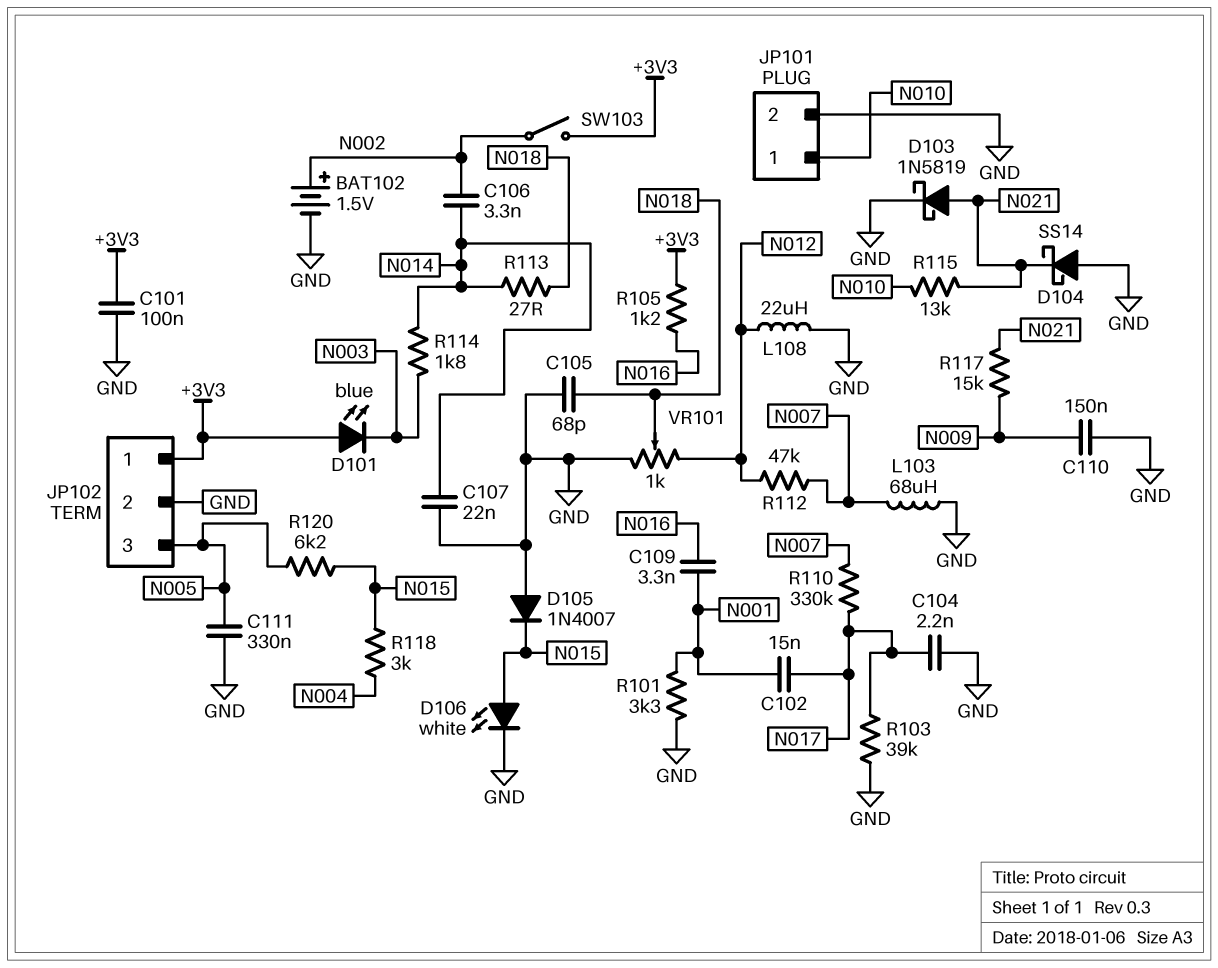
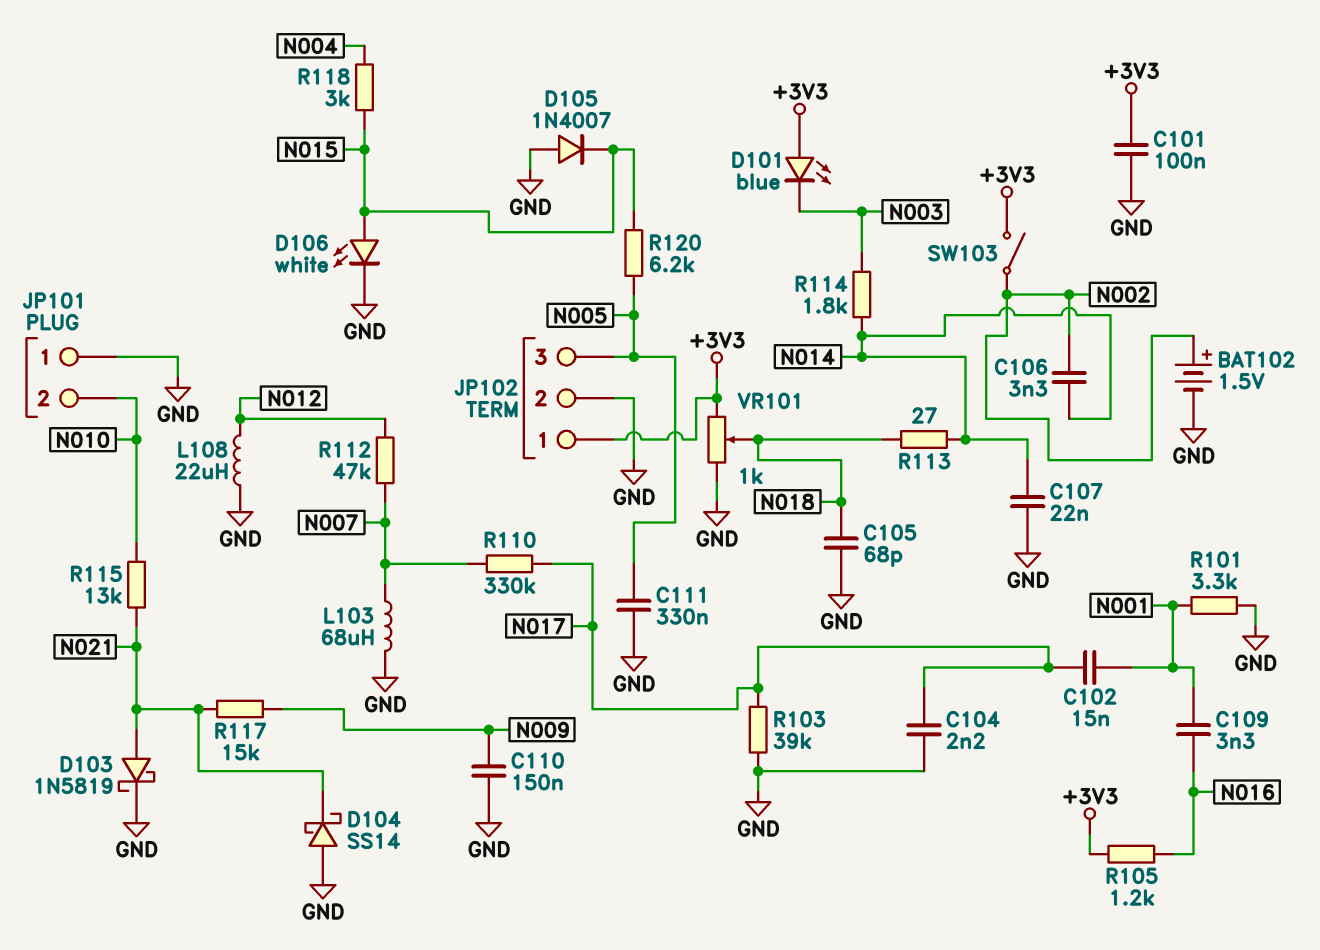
JP101 pin 1: N010 -> GND
JP101 pin 2: GND -> N010
VR101: 1k (GND, N012, wiper N018) -> 1k (+3V3, GND, wiper N018)

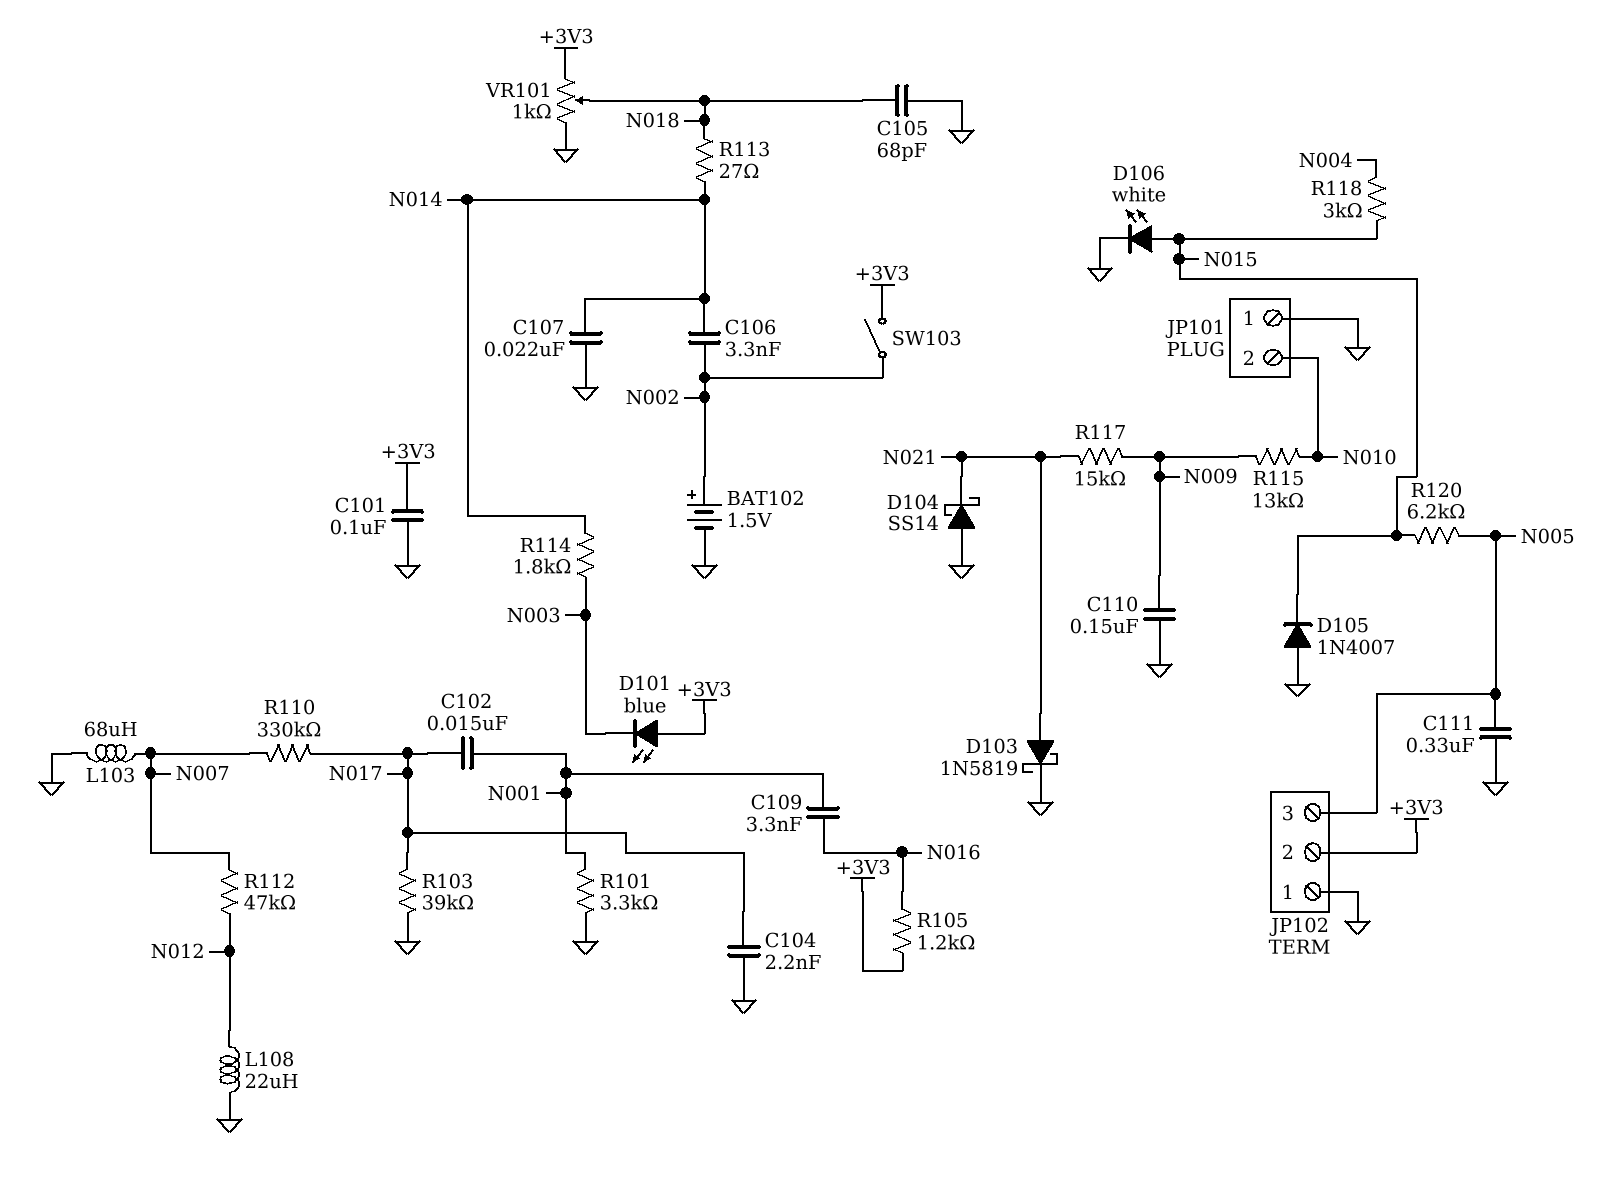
JP102 pin 1: +3V3 -> GND
JP102 pin 2: GND -> +3V3
R115: 13k (N010, N021) -> 13k (N009, N010)

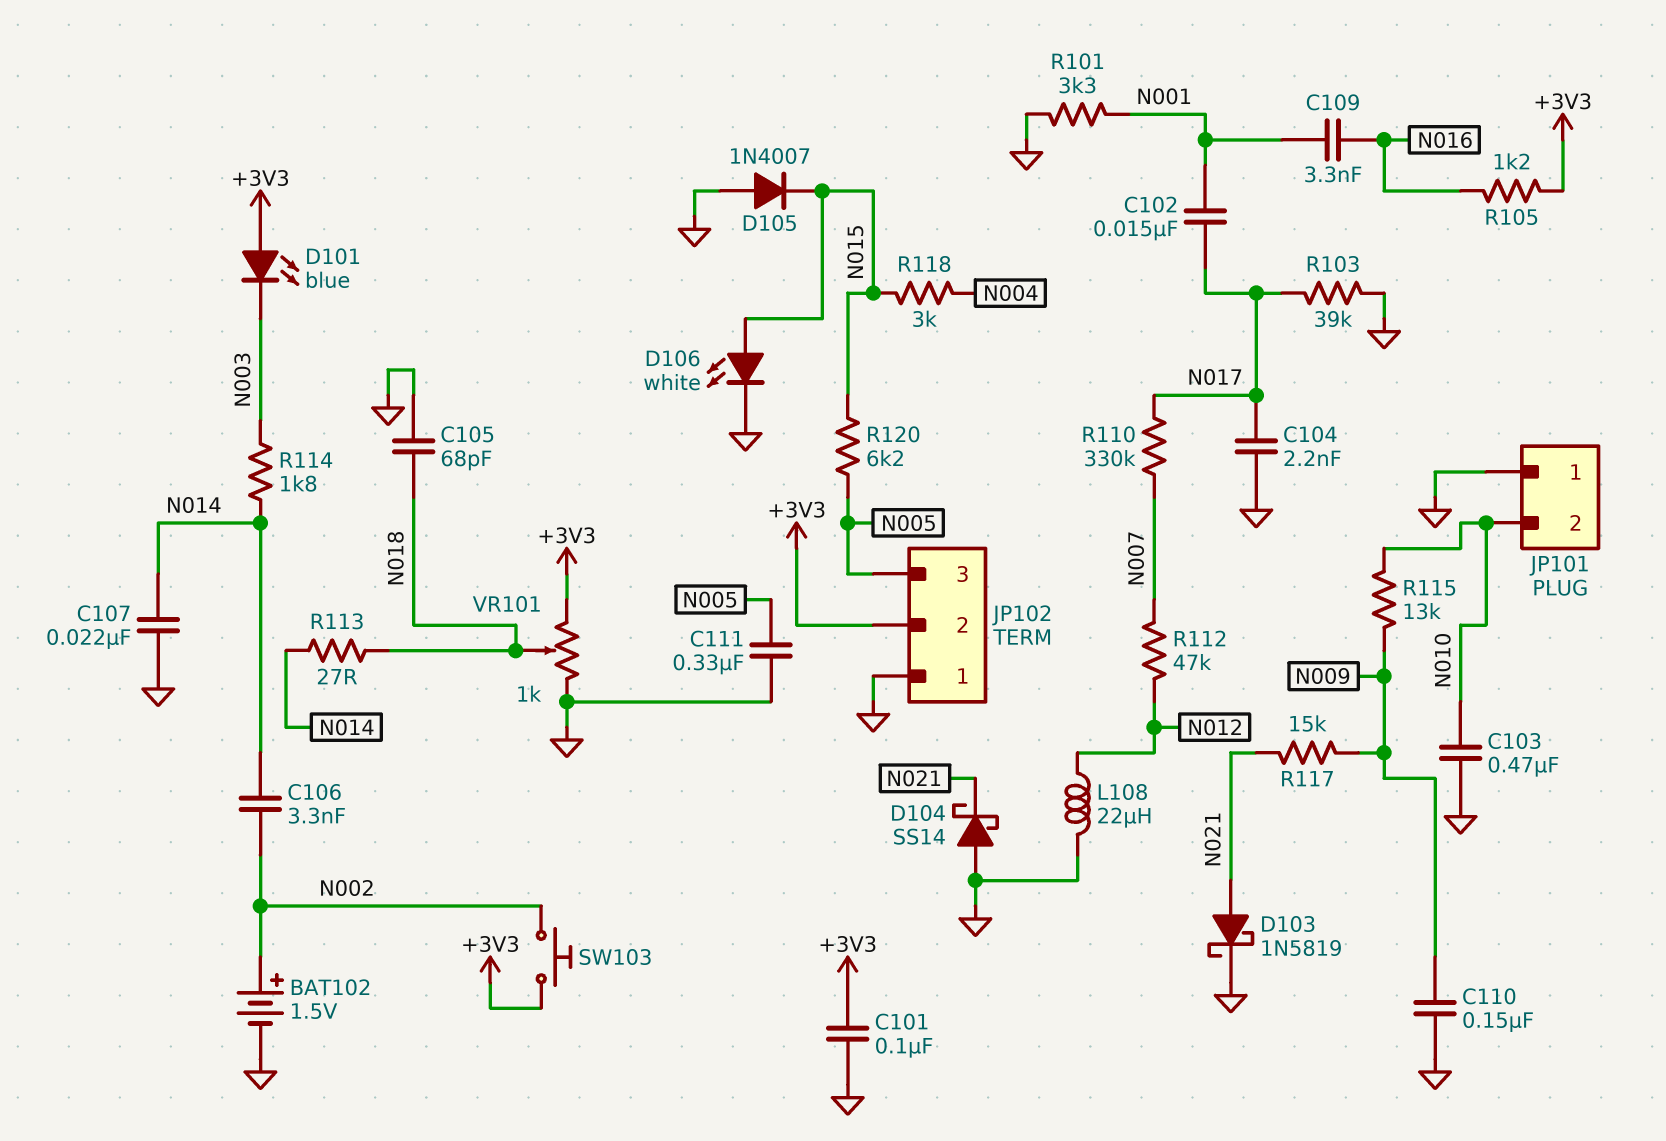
C103: none -> 470nF (GND, N010)
L103: 68uH (GND, N007) -> none
SW103: switch (+3V3, N002) -> button (+3V3, N002)

